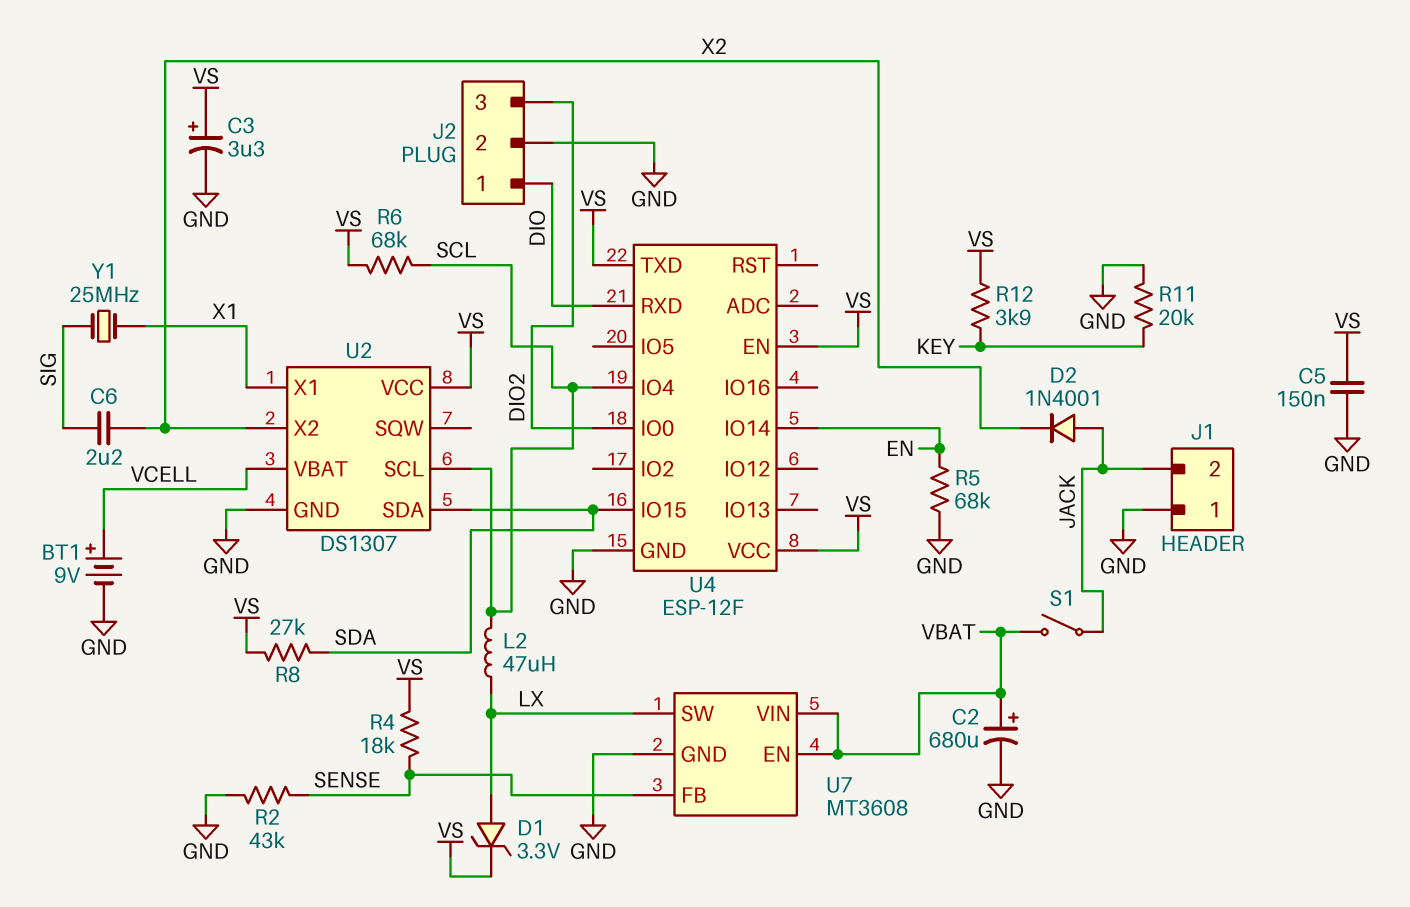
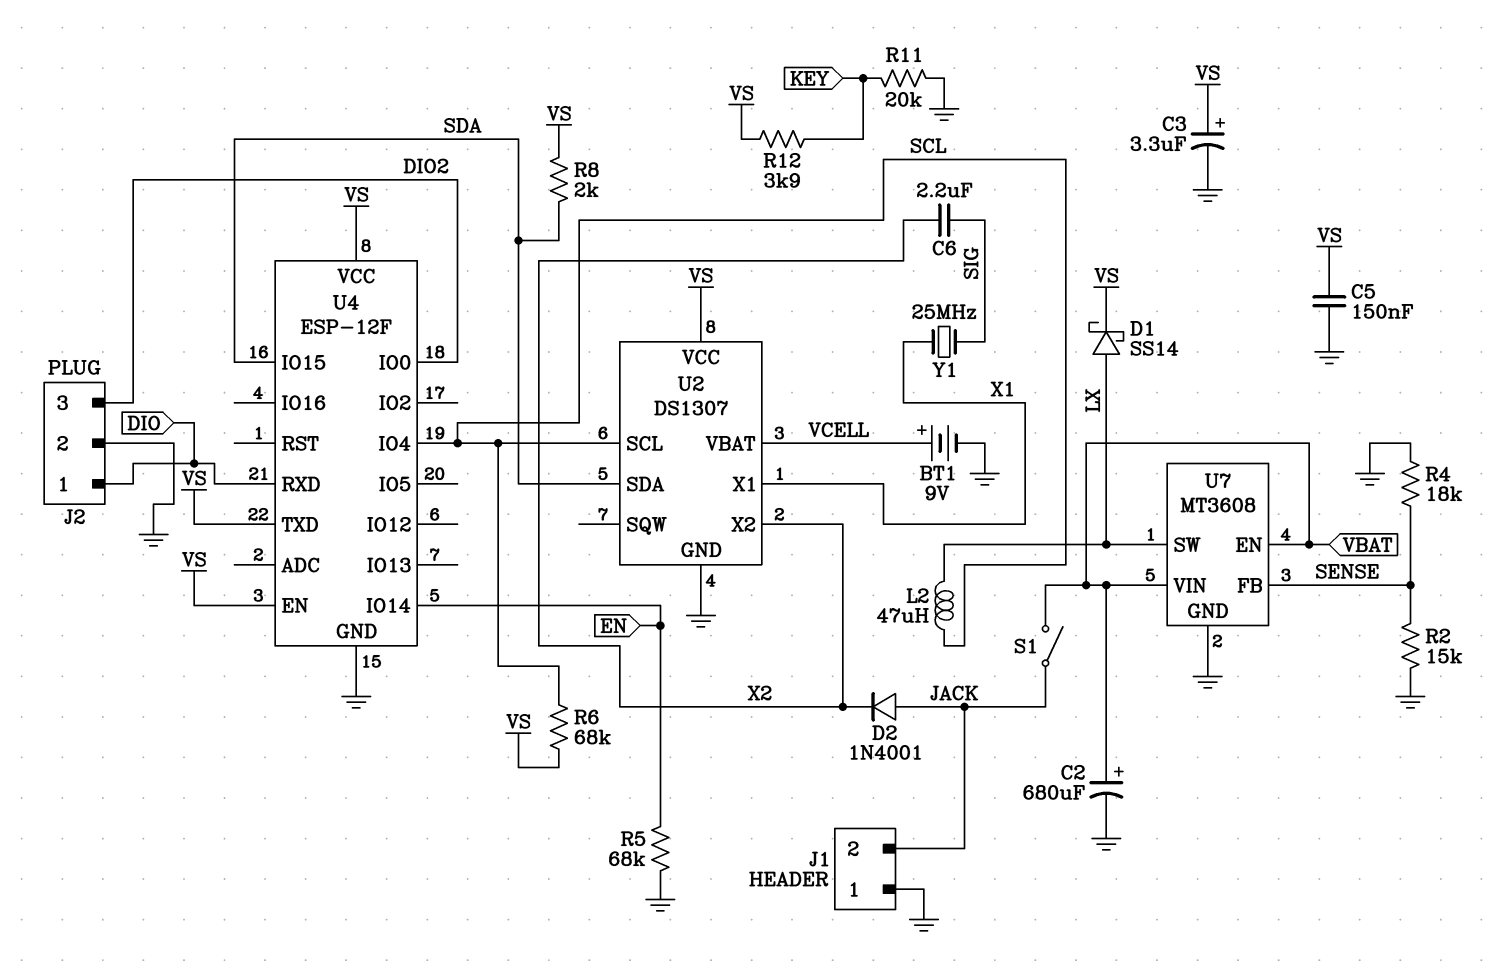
D1: zener 3.3V (A LX, K VS) -> schottky SS14 (A LX, K VS)
R2: 43k (GND, SENSE) -> 15k (GND, SENSE)
R4: 18k (SENSE, VS) -> 18k (GND, SENSE)
R8: 27k (SDA, VS) -> 2k (SDA, VS)

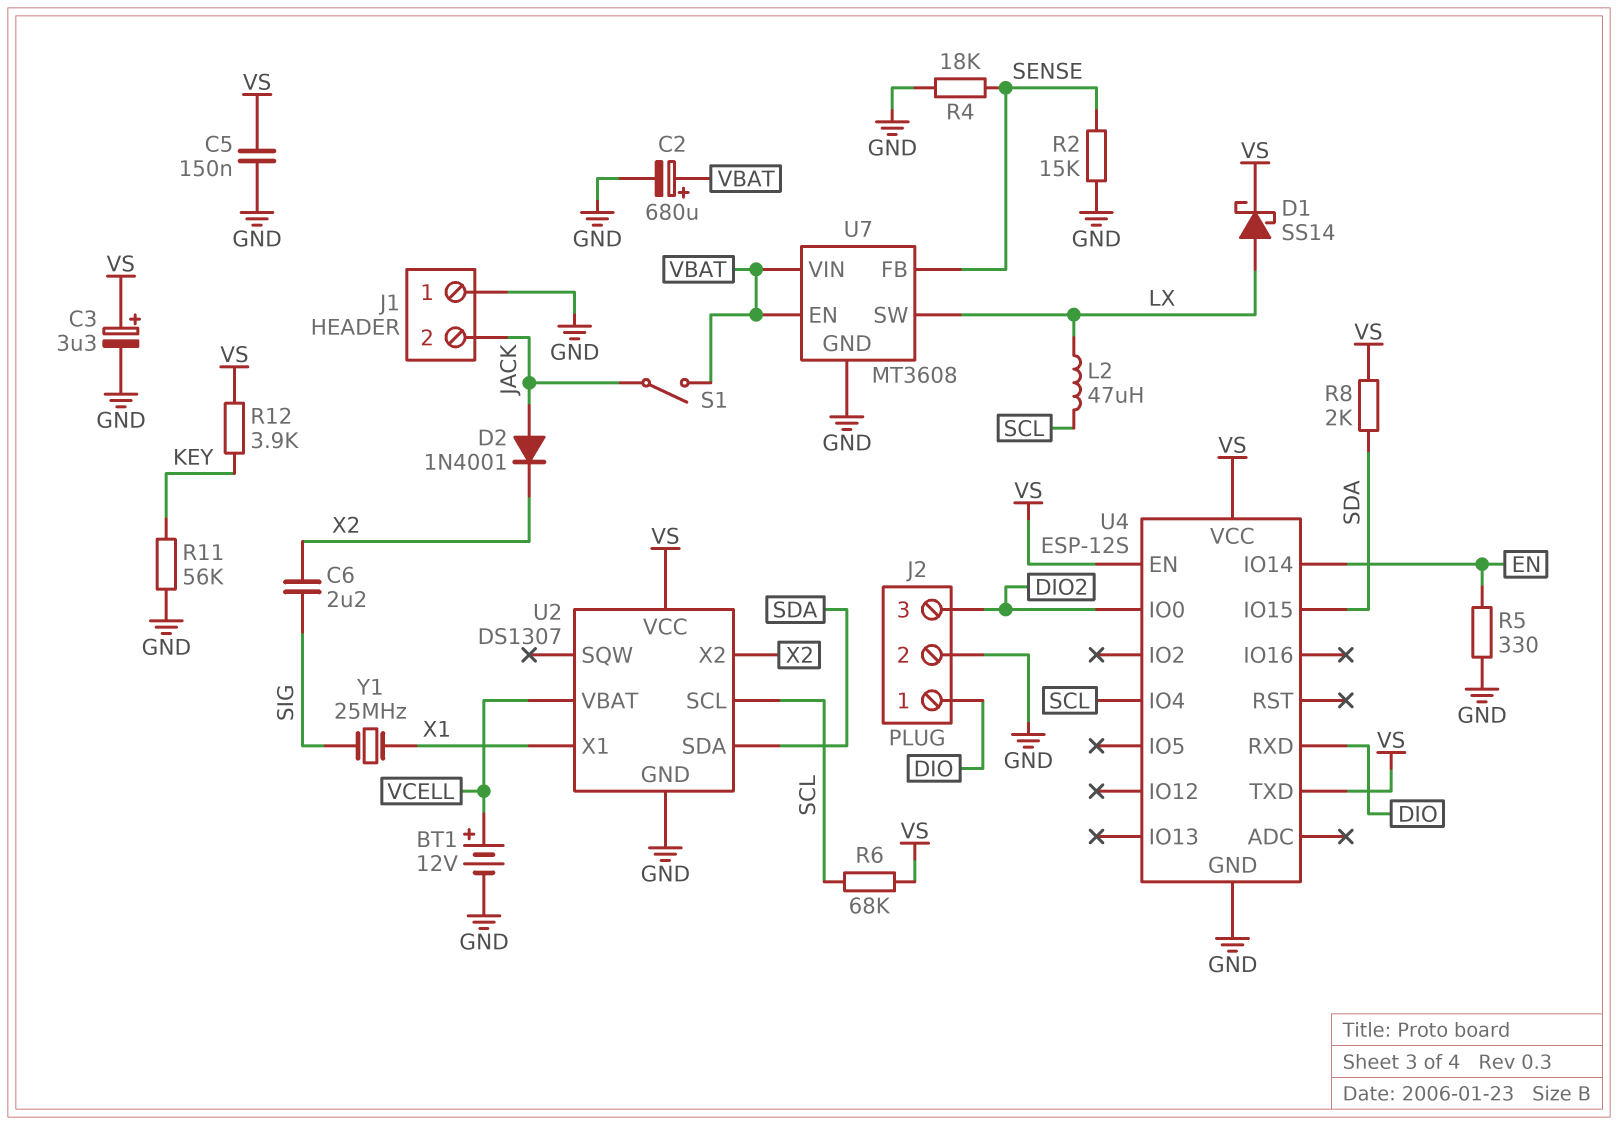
BT1: 9V (plus VCELL, minus GND) -> 12V (plus VCELL, minus GND)
R5: 68k (EN, GND) -> 330 (EN, GND)
R11: 20k (GND, KEY) -> 56k (GND, KEY)
U4: ESP-12F -> ESP-12S

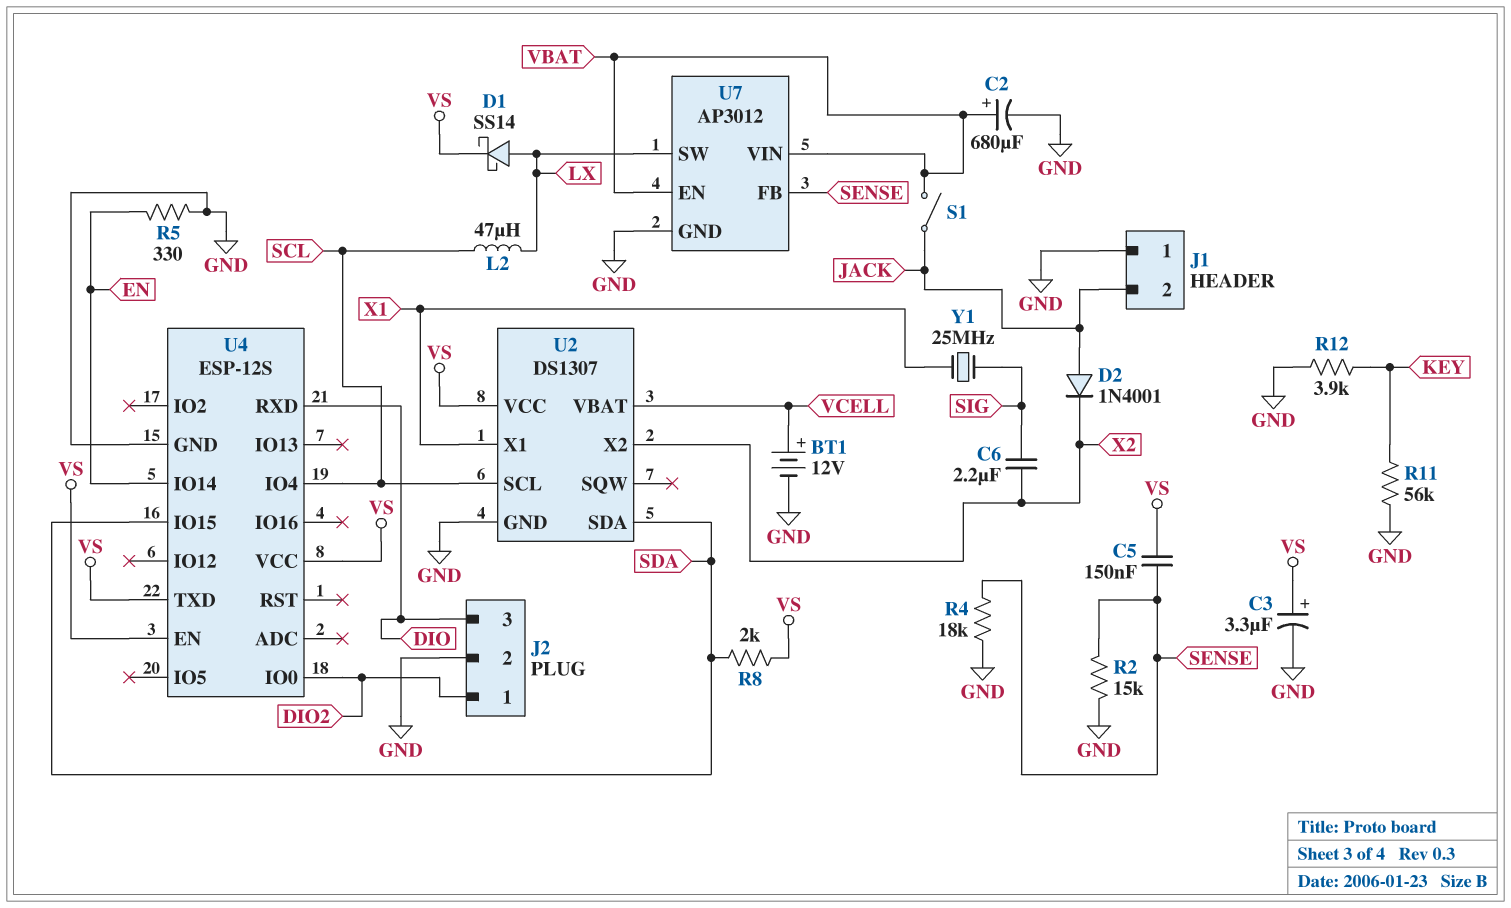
C5: 150nF (GND, VS) -> 150nF (SENSE, VS)
J2 pin 1: DIO -> DIO2
J2 pin 3: DIO2 -> DIO
R6: 68k (SCL, VS) -> none
R12: 3.9k (KEY, VS) -> 3.9k (GND, KEY)
U7: MT3608 -> AP3012

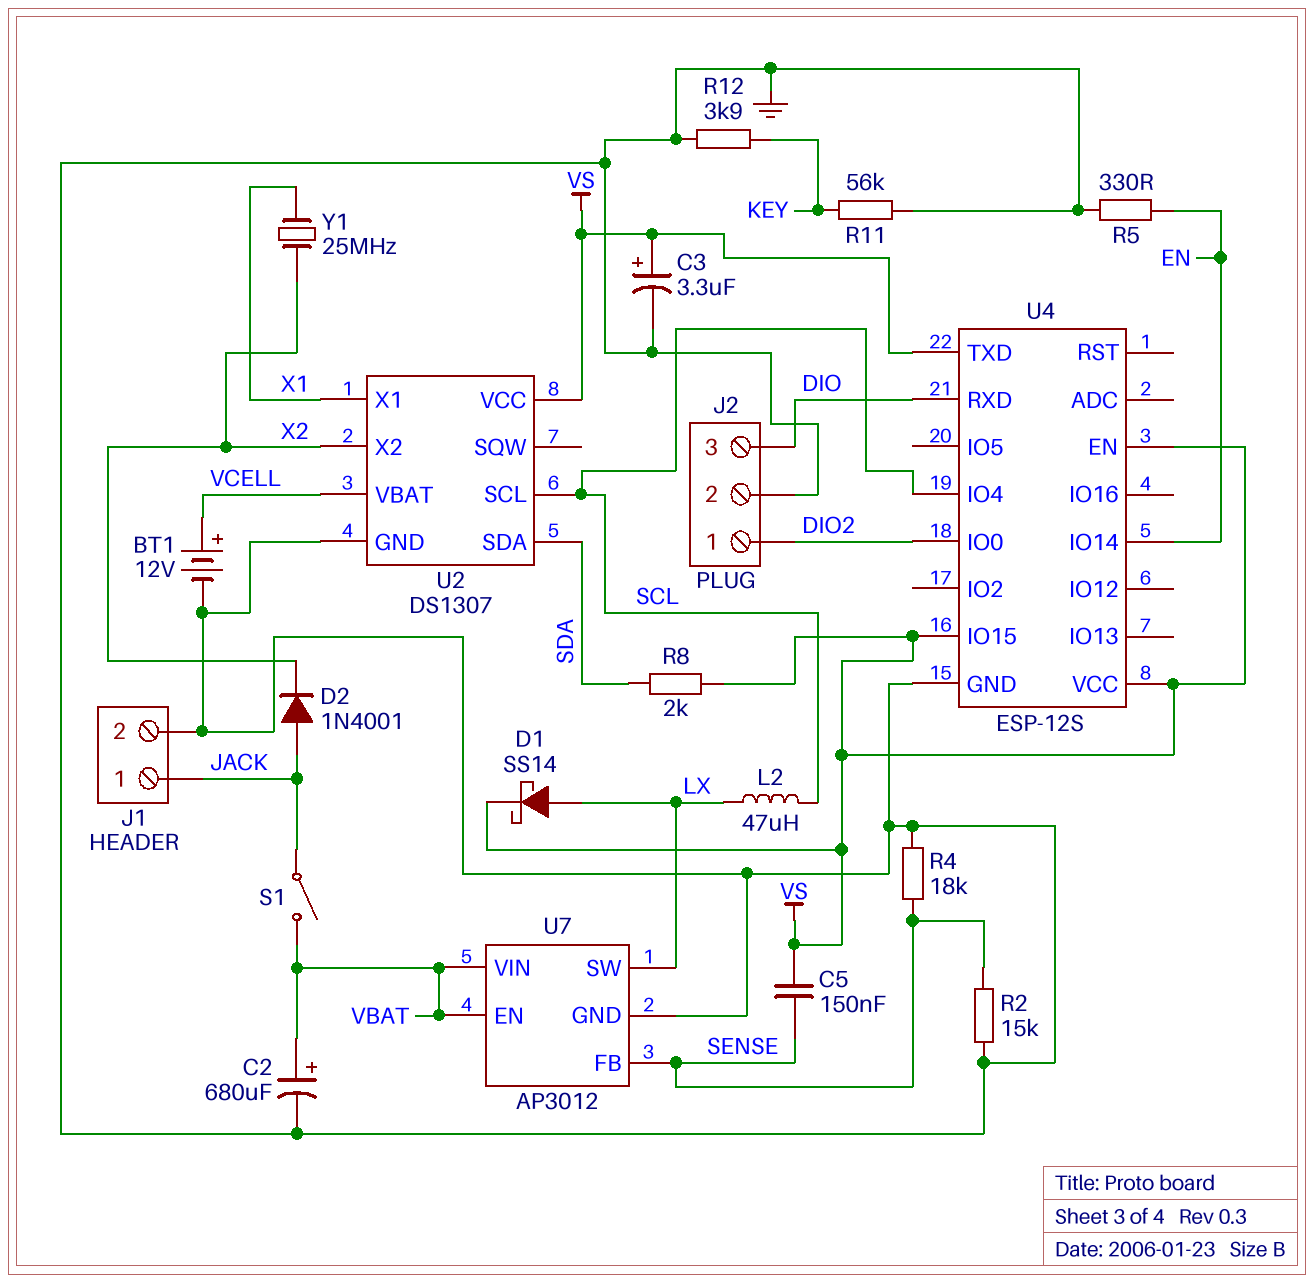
C6: 2.2uF (SIG, X2) -> none
J1 pin 1: GND -> JACK
J1 pin 2: JACK -> GND
U4 pin IO15: SDA -> VS
Y1: 25MHz (SIG, X1) -> 25MHz (X1, X2)

